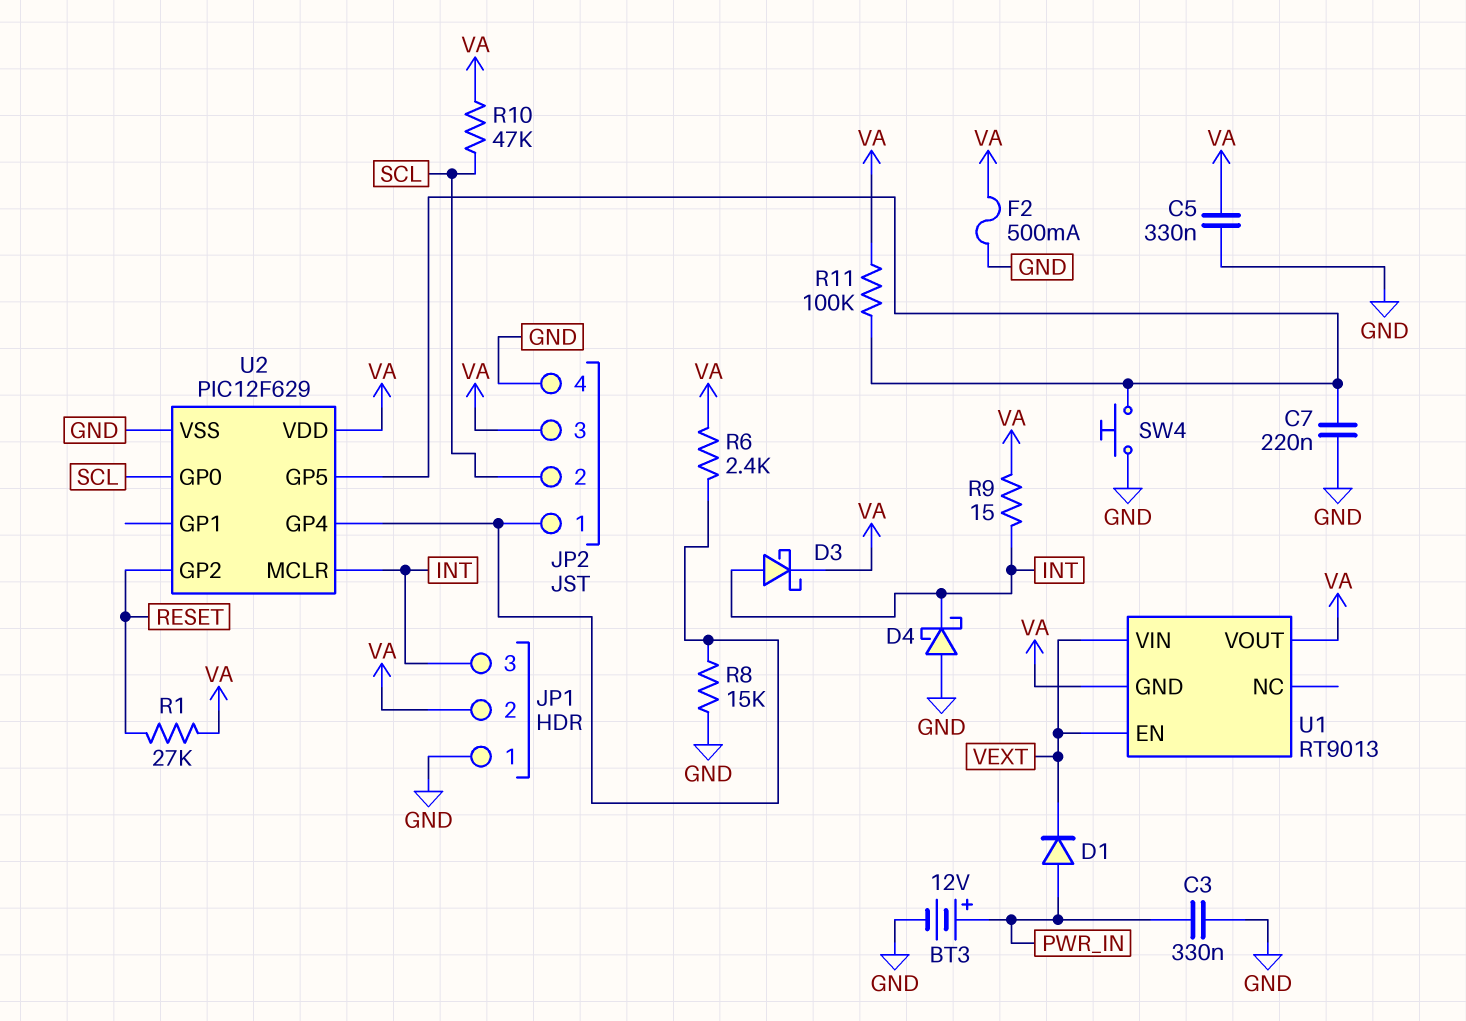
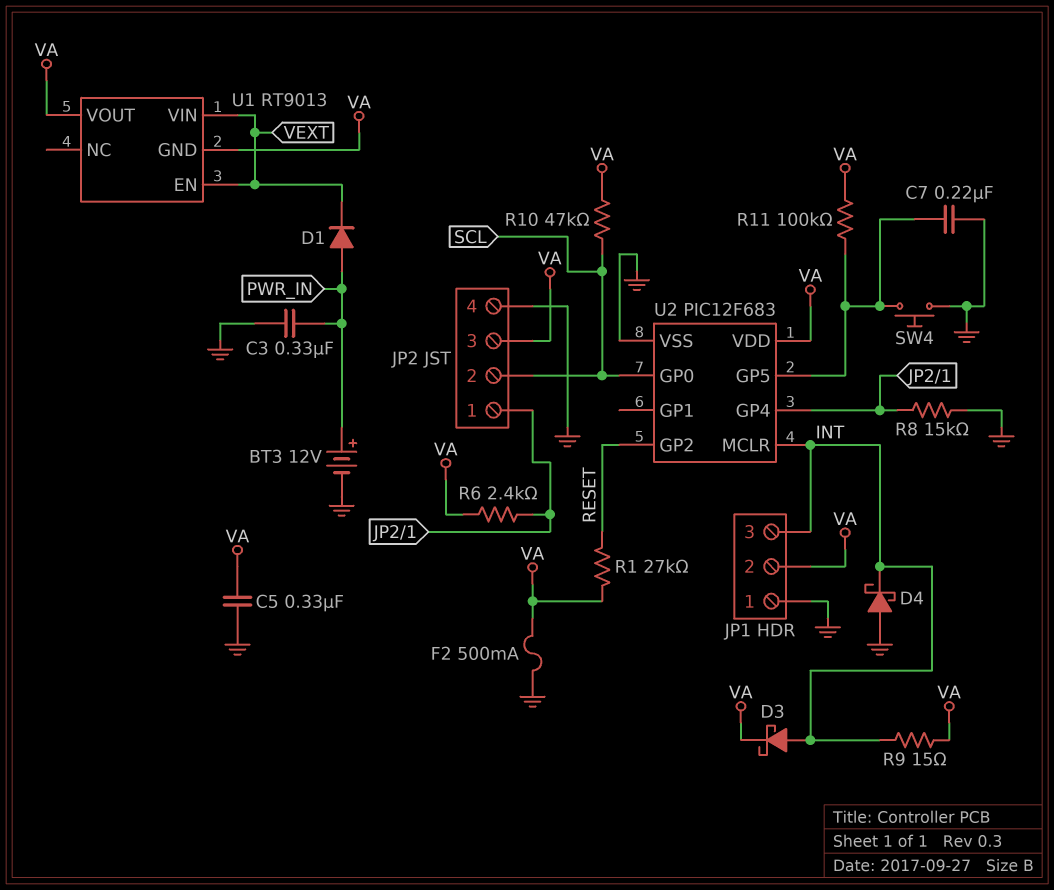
U2: PIC12F629 -> PIC12F683

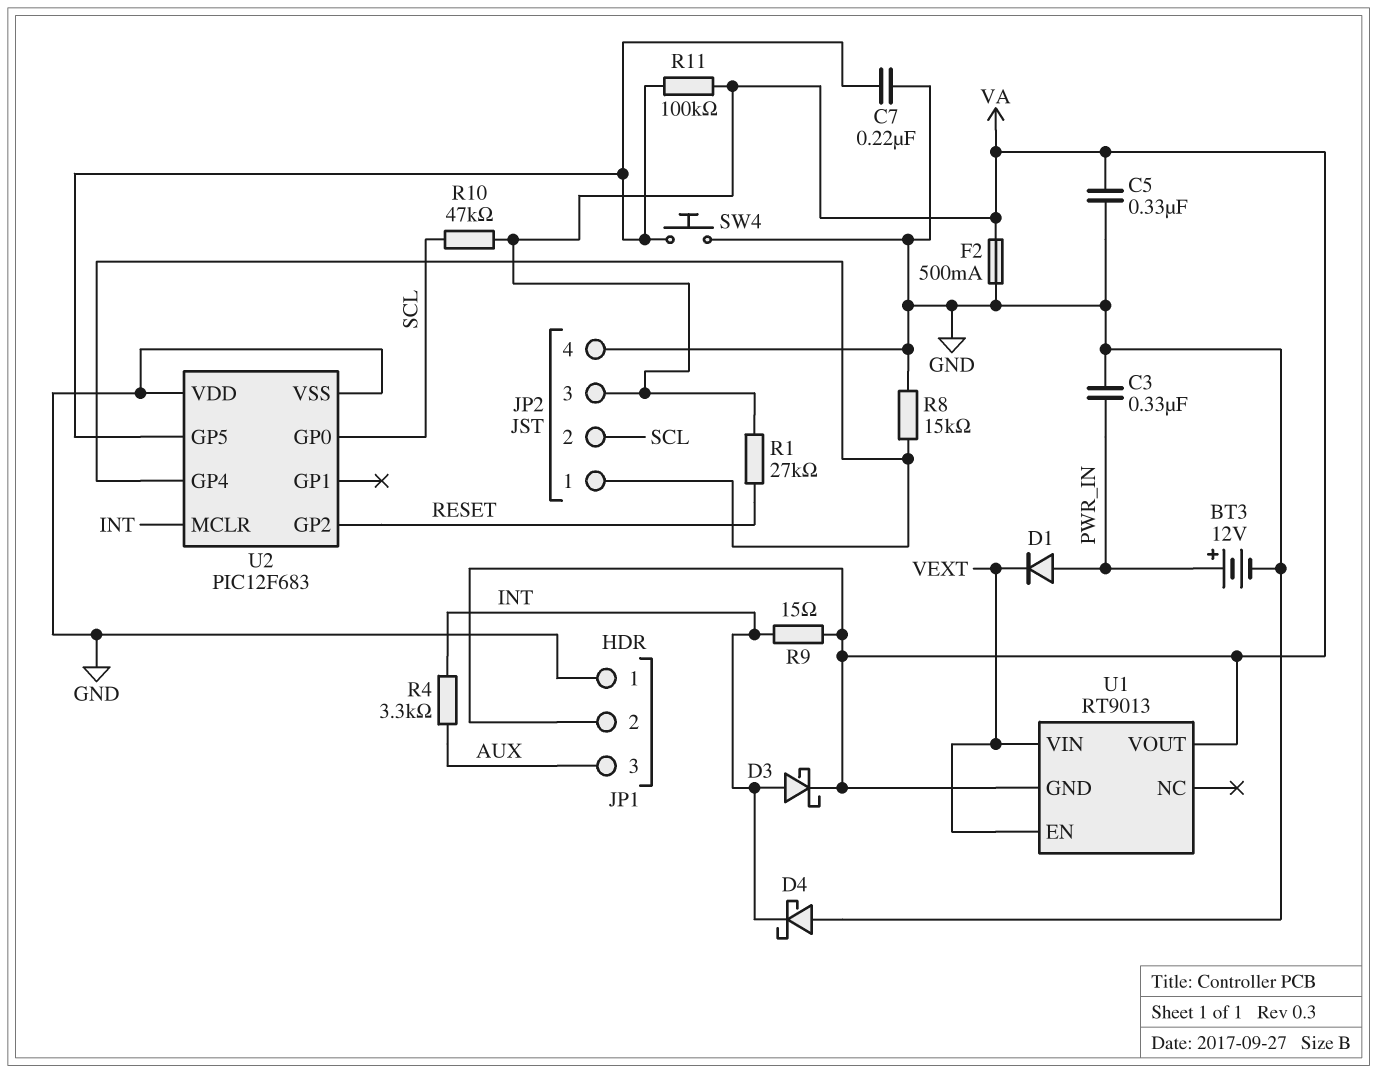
JP1 pin 3: INT -> AUX
R4: none -> 3.3k (AUX, INT)
R6: 2.4k (JP2/1, VA) -> none
U2 pin VDD: VA -> GND

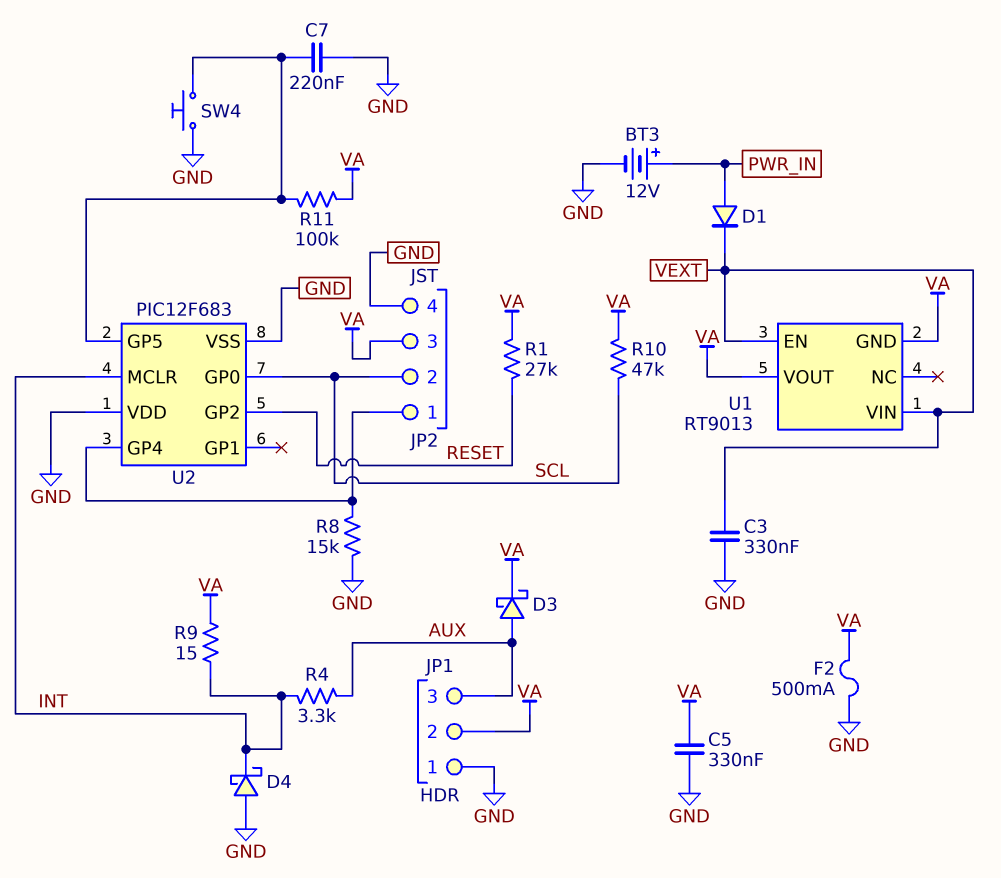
C3: 330nF (GND, PWR_IN) -> 330nF (GND, VEXT)
D3: schottky (A INT, K VA) -> schottky (A AUX, K VA)

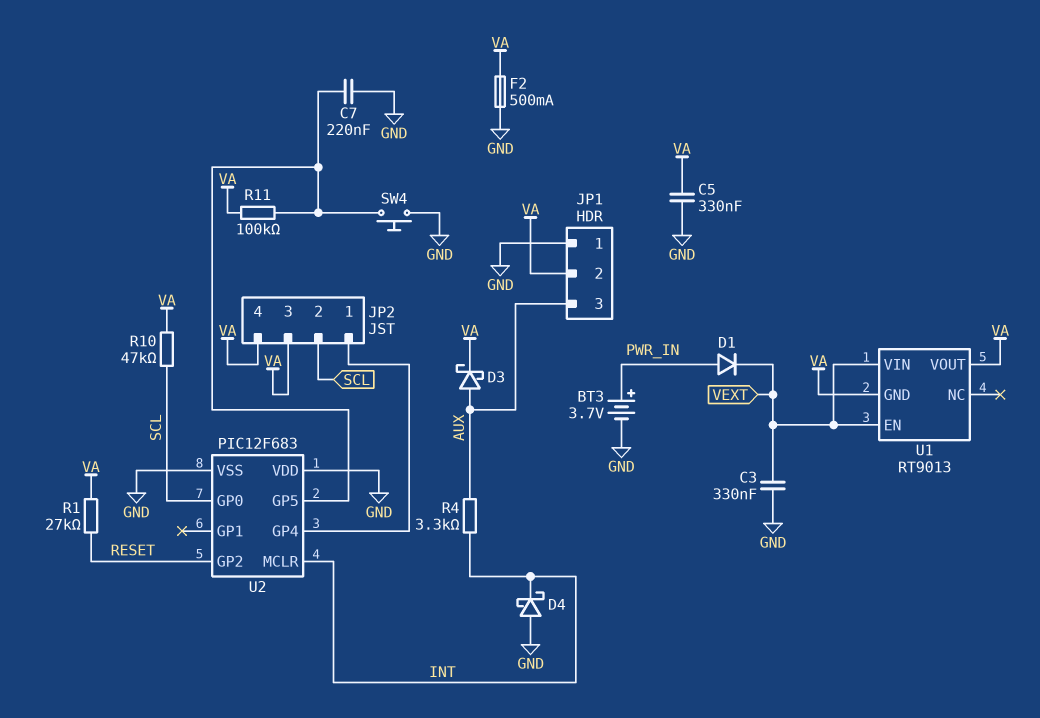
BT3: 12V (plus PWR_IN, minus GND) -> 3.7V (plus PWR_IN, minus GND)
JP2 pin 4: GND -> VA
R8: 15k (GND, JP2/1) -> none
R9: 15 (INT, VA) -> none

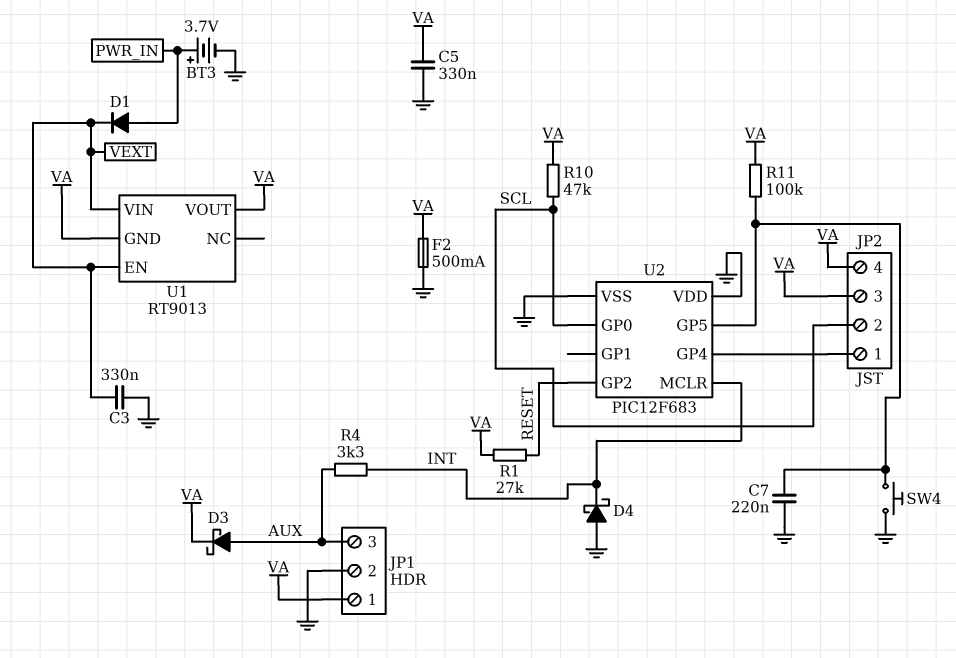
JP1 pin 1: GND -> VA
JP1 pin 2: VA -> GND

